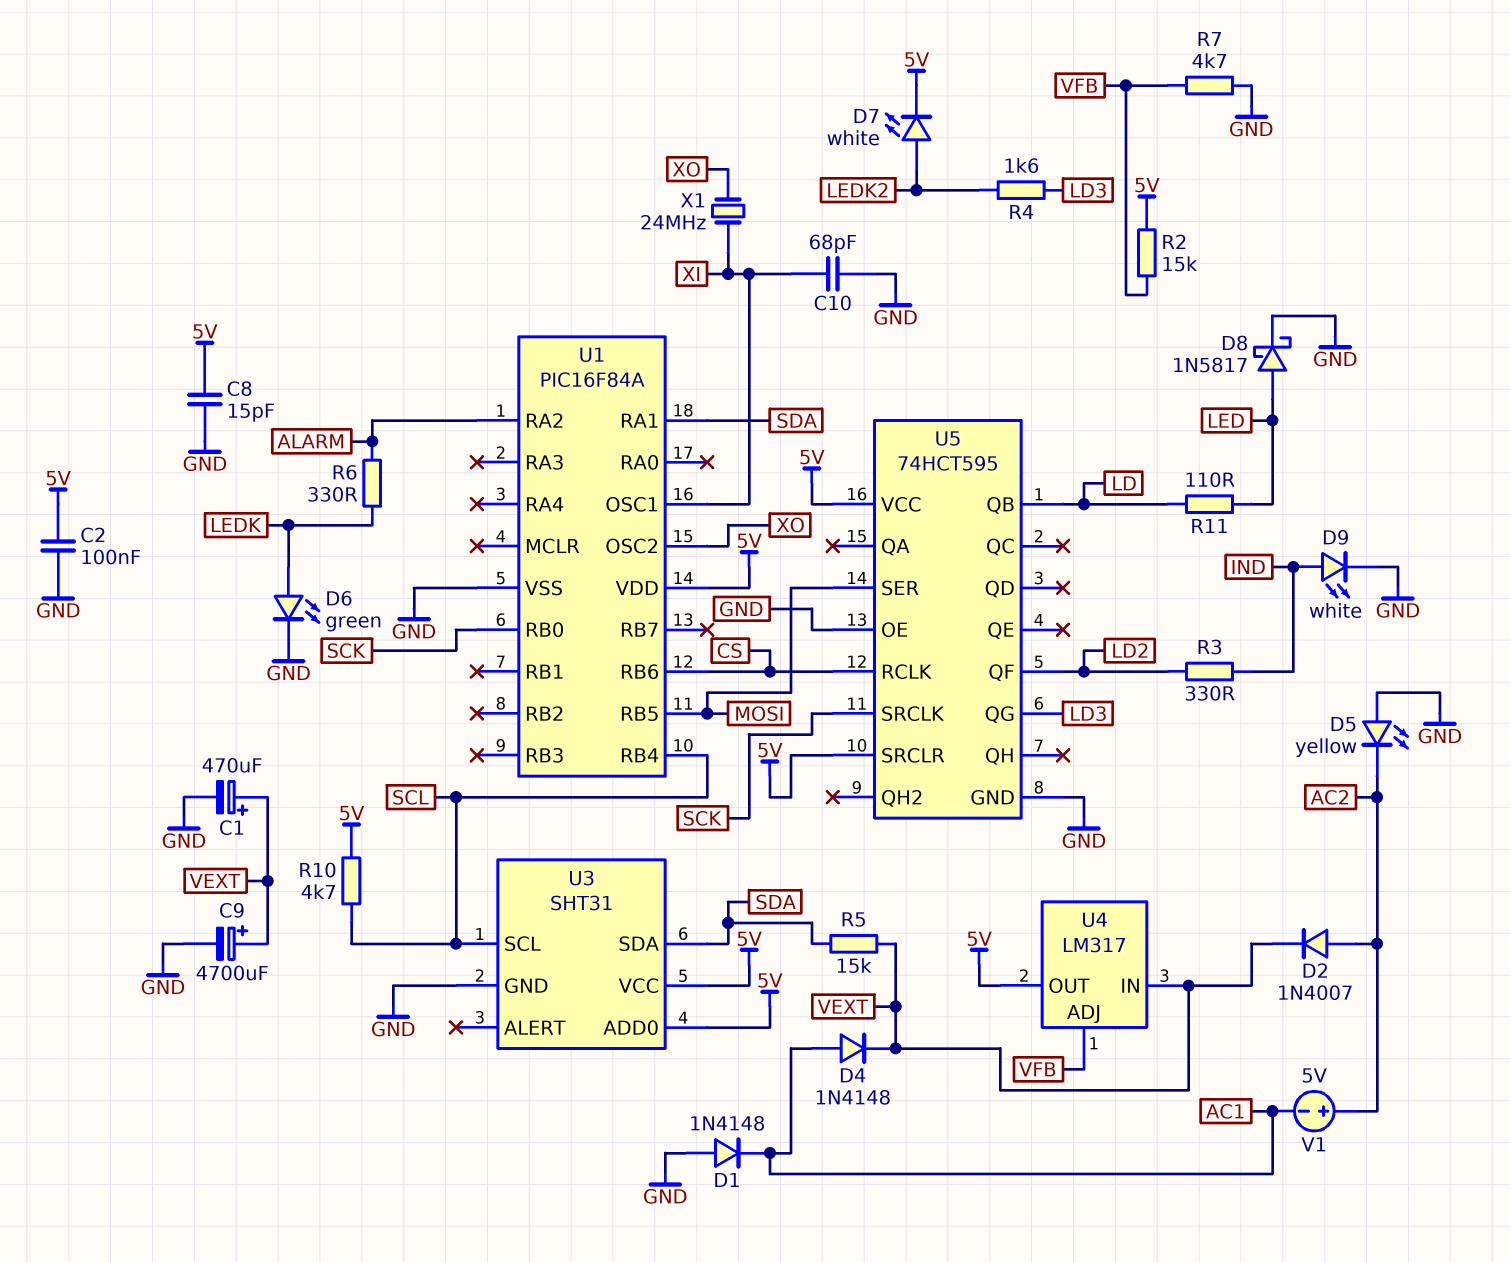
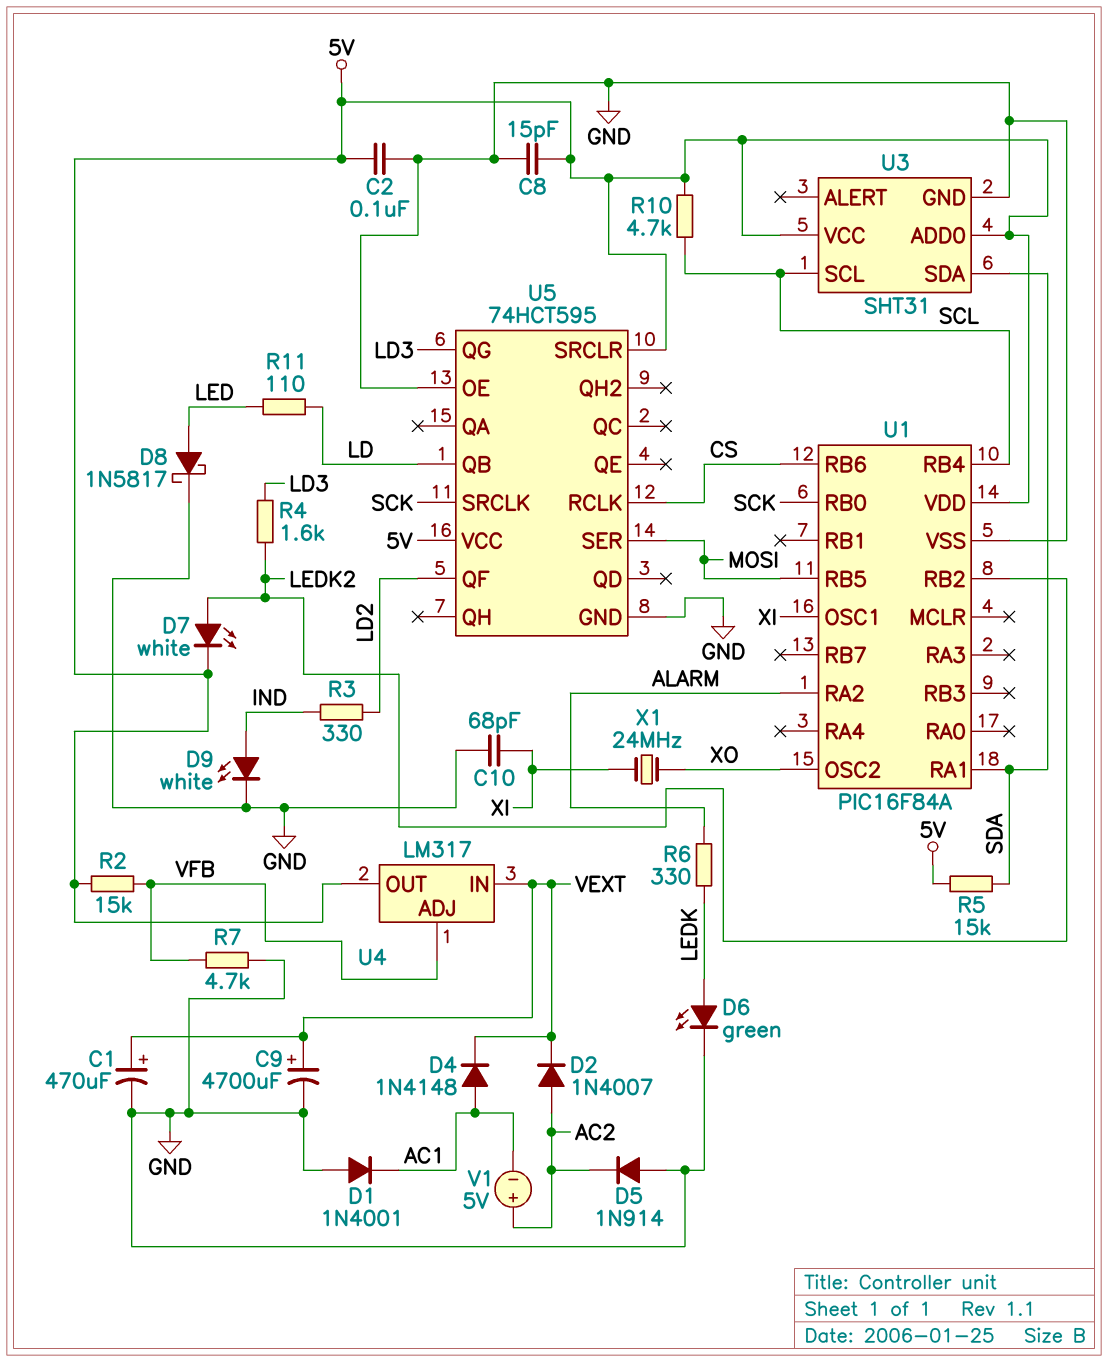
D1: diode 1N4148 (A GND, K AC1) -> diode 1N4001 (A GND, K AC1)
D5: LED yellow (A GND, K AC2) -> diode 1N914 (A GND, K AC2)
R5: 15k (SDA, VEXT) -> 15k (5V, SDA)
U1 pin RB2: none -> LEDK2

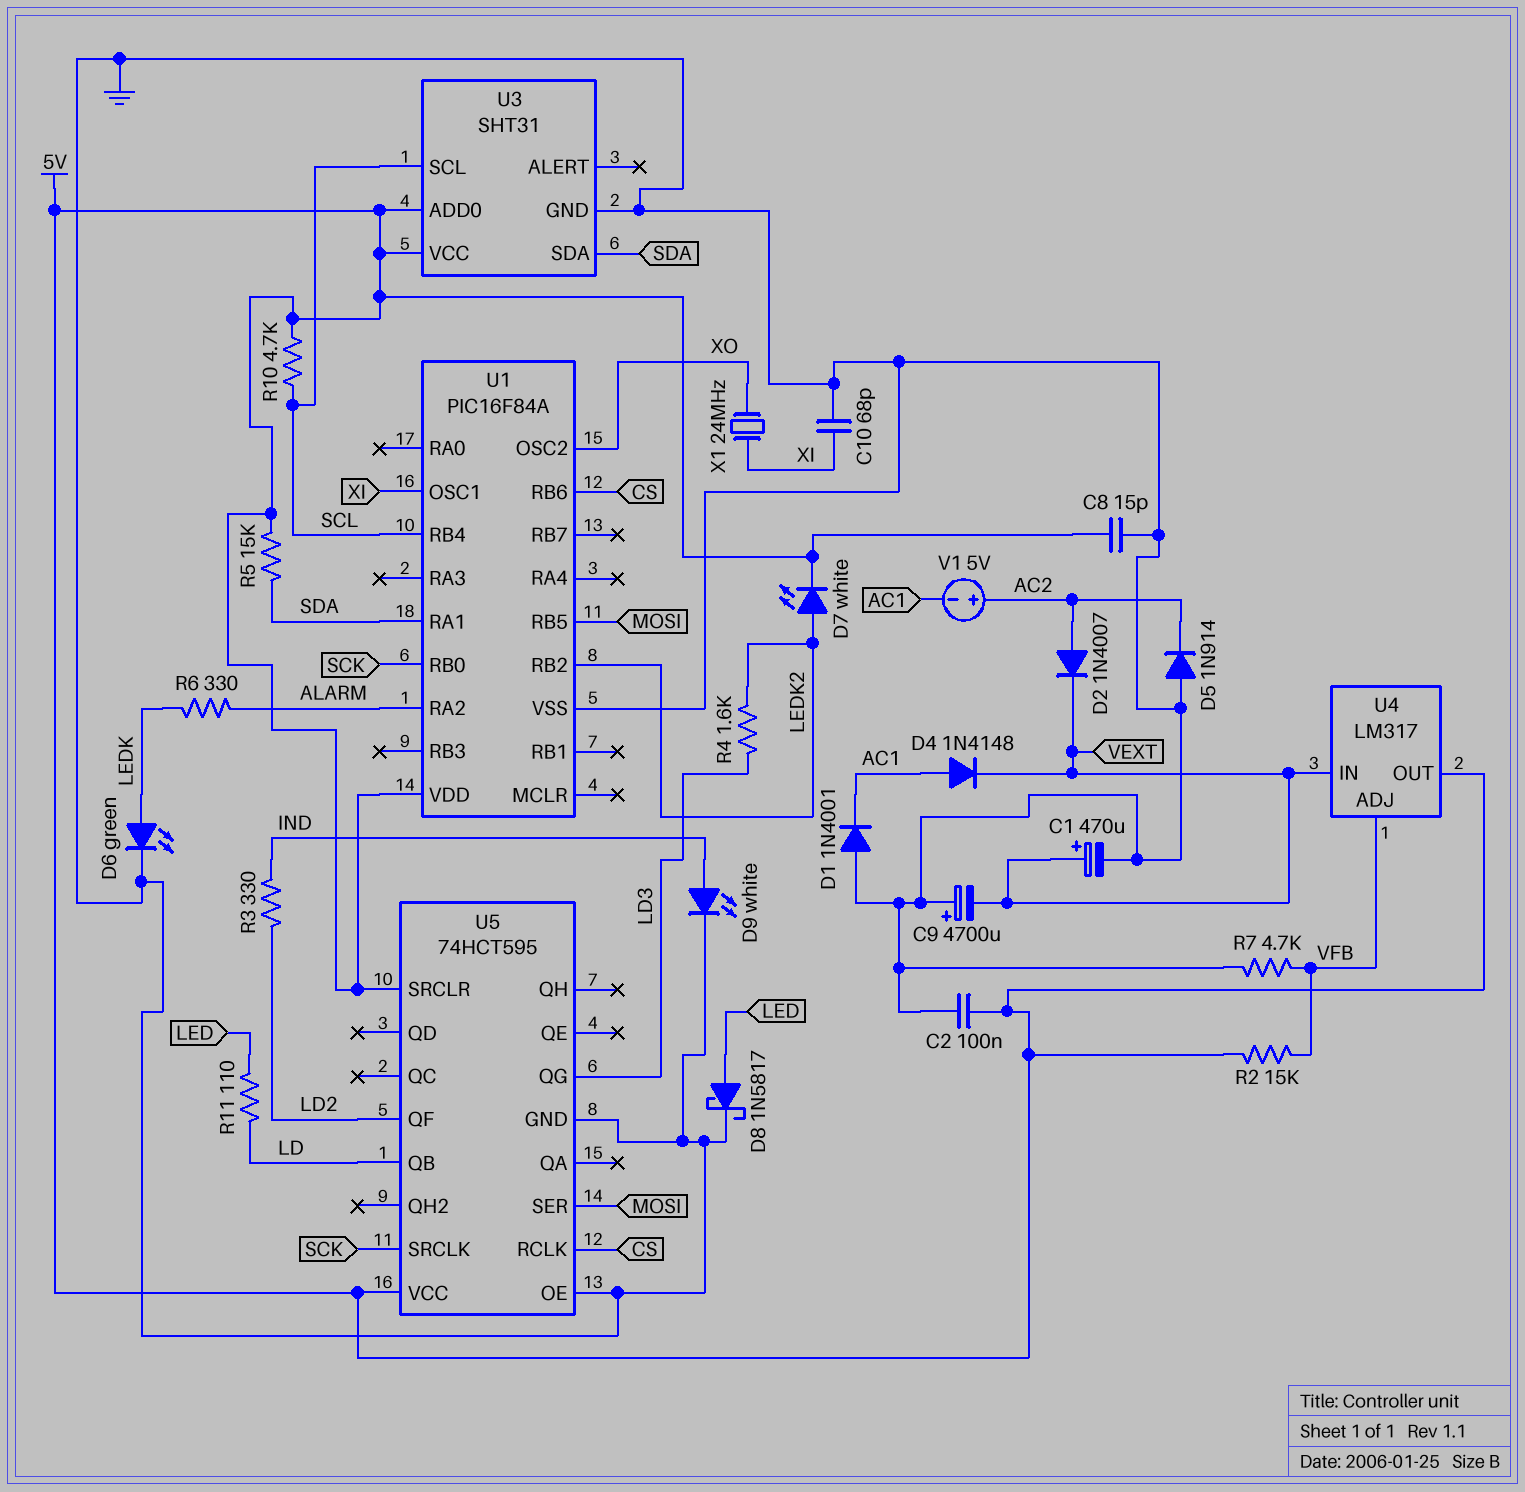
C9: 4700uF (plus VEXT, minus GND) -> 4700uF (plus GND, minus VEXT)

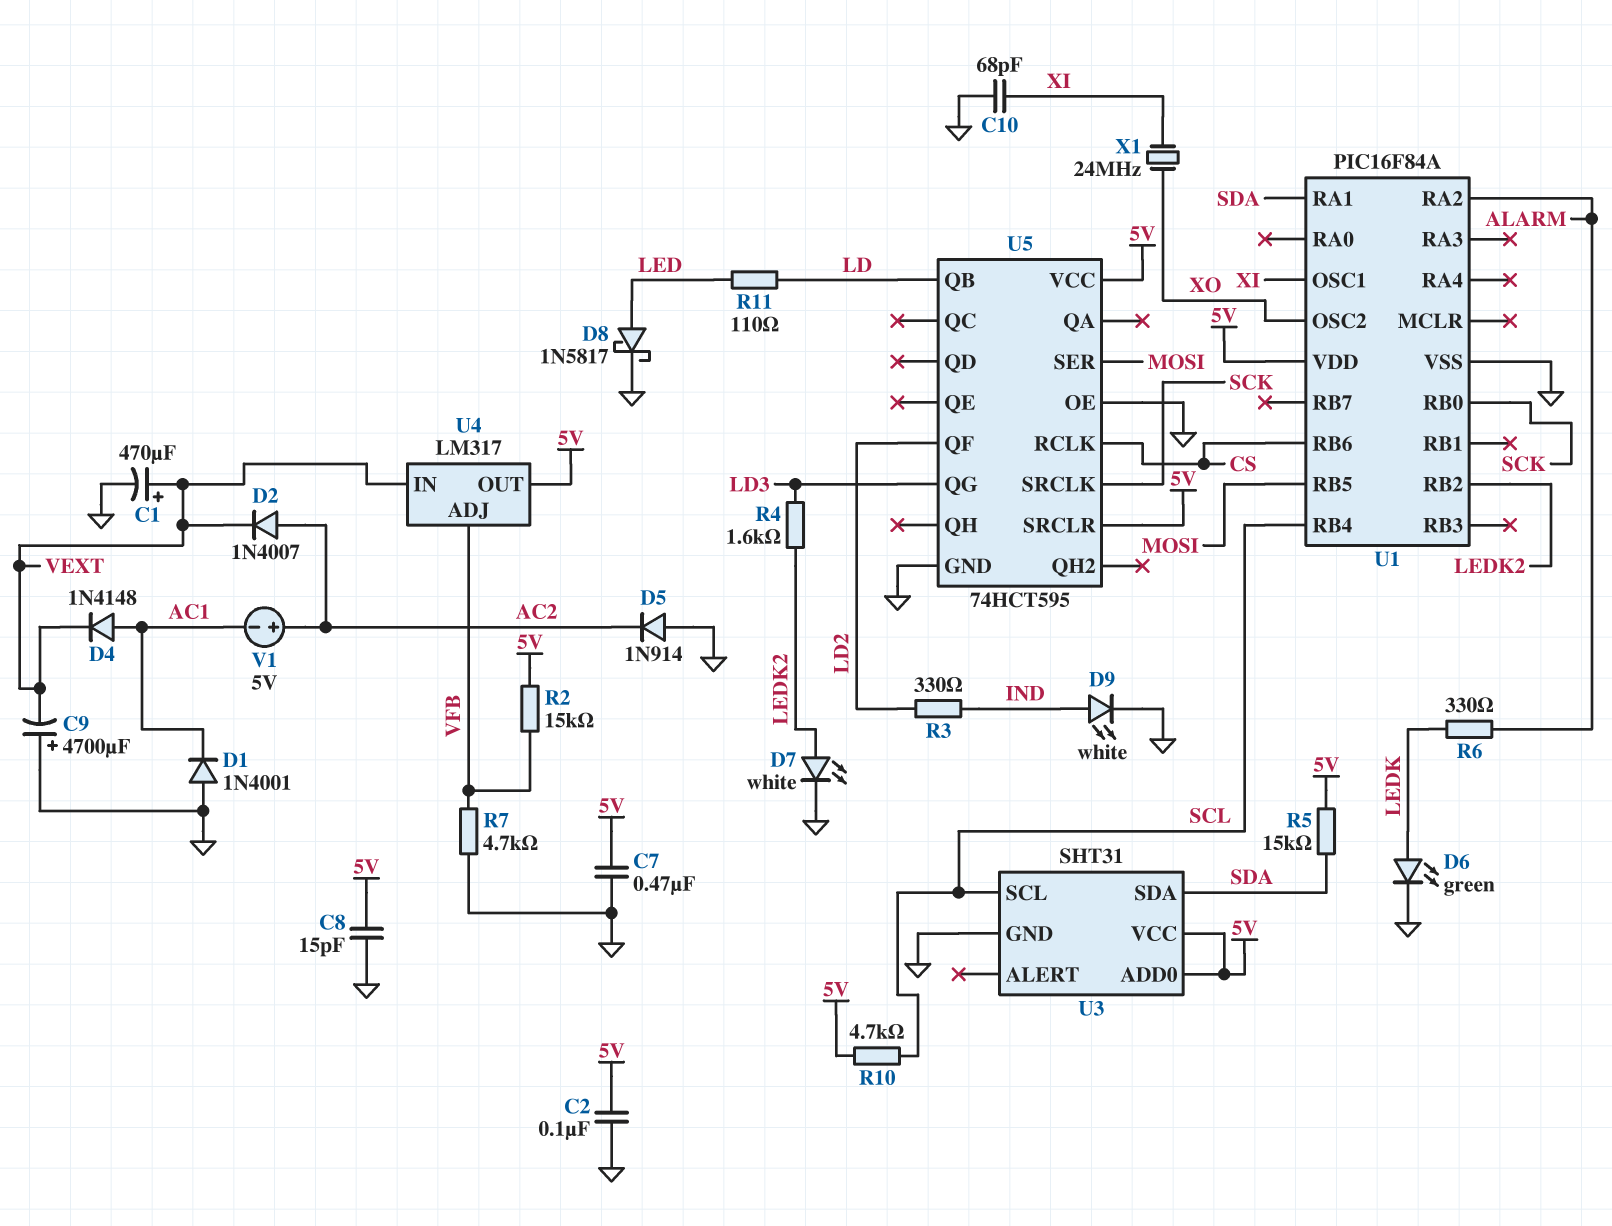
C7: none -> 470nF (5V, GND)
D7: LED white (A LEDK2, K 5V) -> LED white (A LEDK2, K GND)

